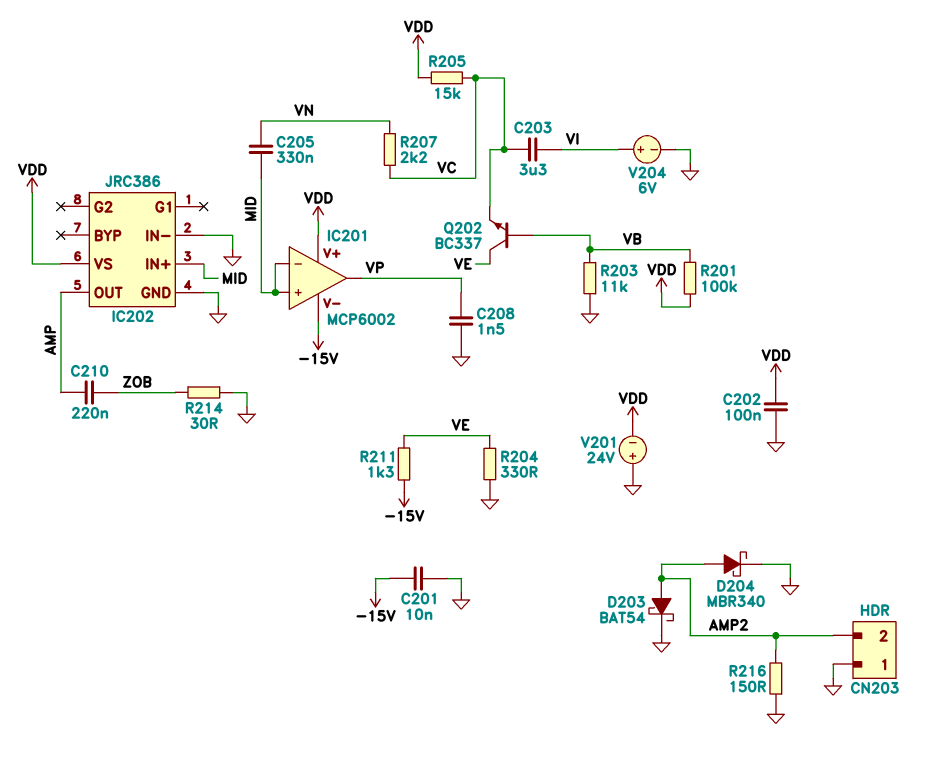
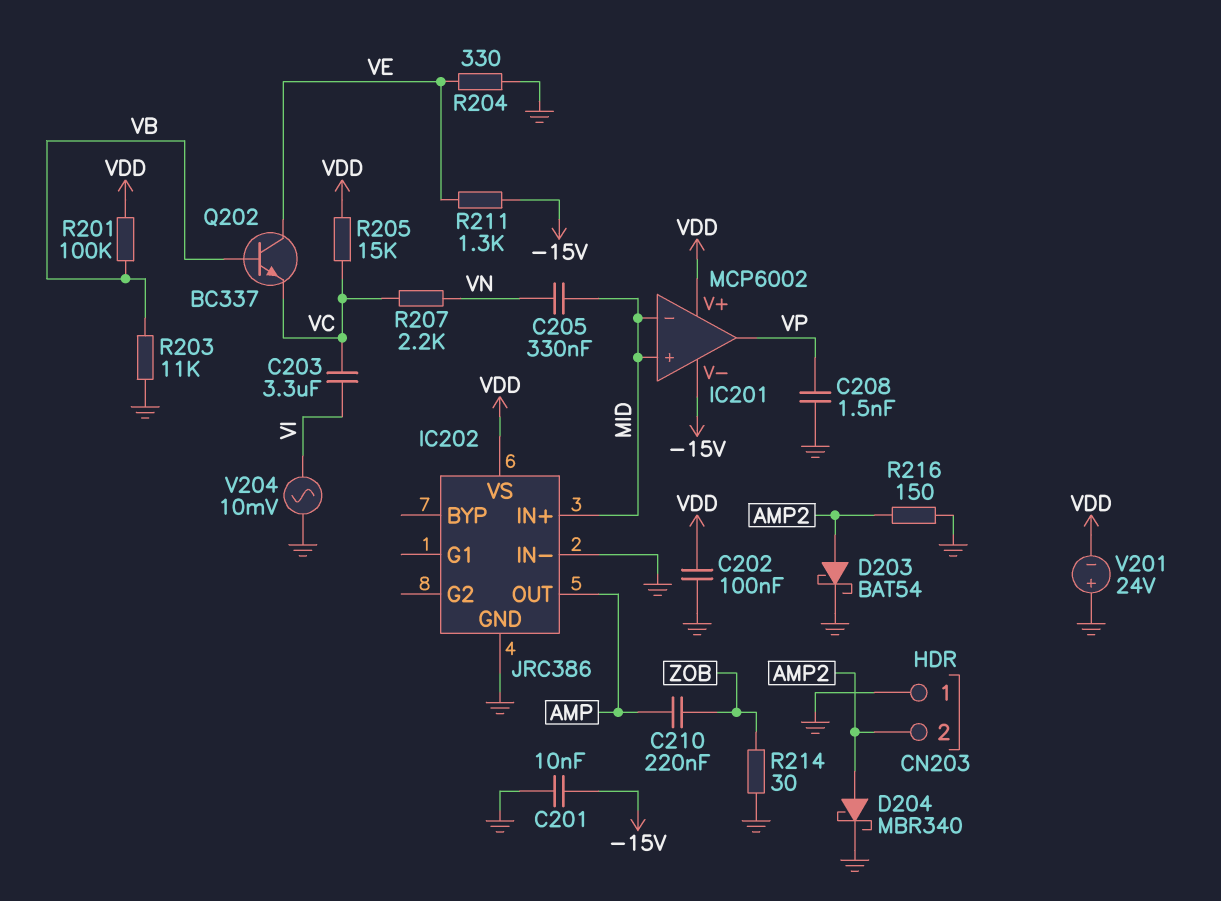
V204: 6V (plus VI, minus GND) -> AC 10mV (GND, VI)

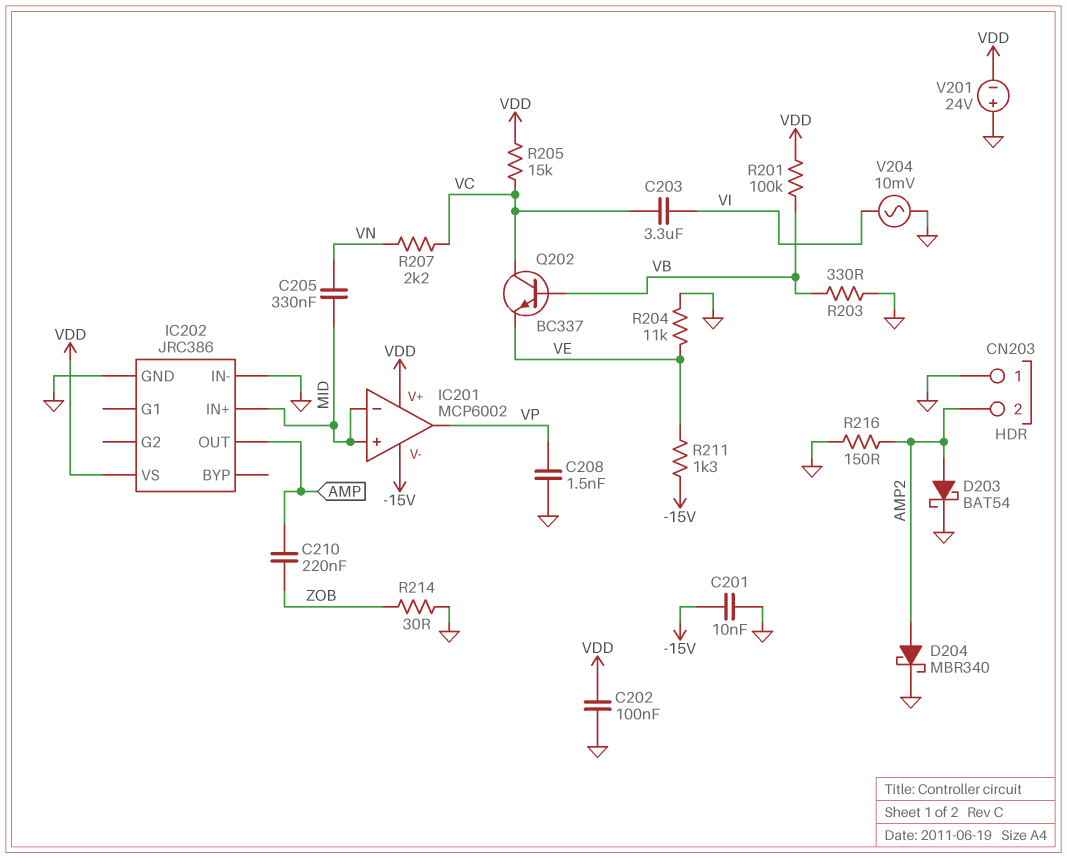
Q202: NPN BC337 (B VB, C VE, E VC) -> NPN BC337 (B VB, C VC, E VE)
R203: 11k (GND, VB) -> 330 (GND, VB)
R204: 330 (GND, VE) -> 11k (GND, VE)

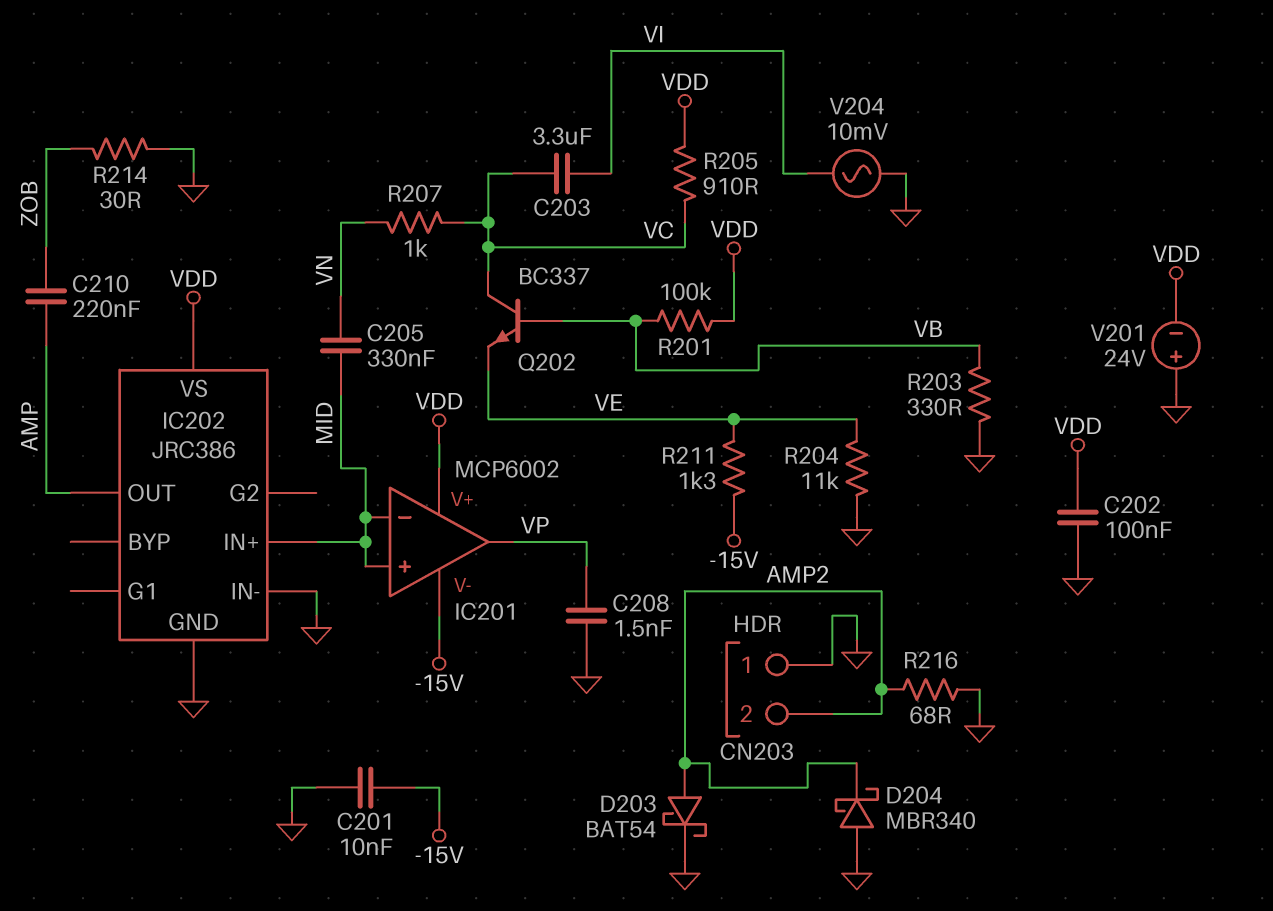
D204: schottky MBR340 (A AMP2, K GND) -> schottky MBR340 (A GND, K AMP2)
R205: 15k (VC, VDD) -> 910 (VC, VDD)
R207: 2.2k (VC, VN) -> 1k (VC, VN)
R216: 150 (AMP2, GND) -> 68 (AMP2, GND)

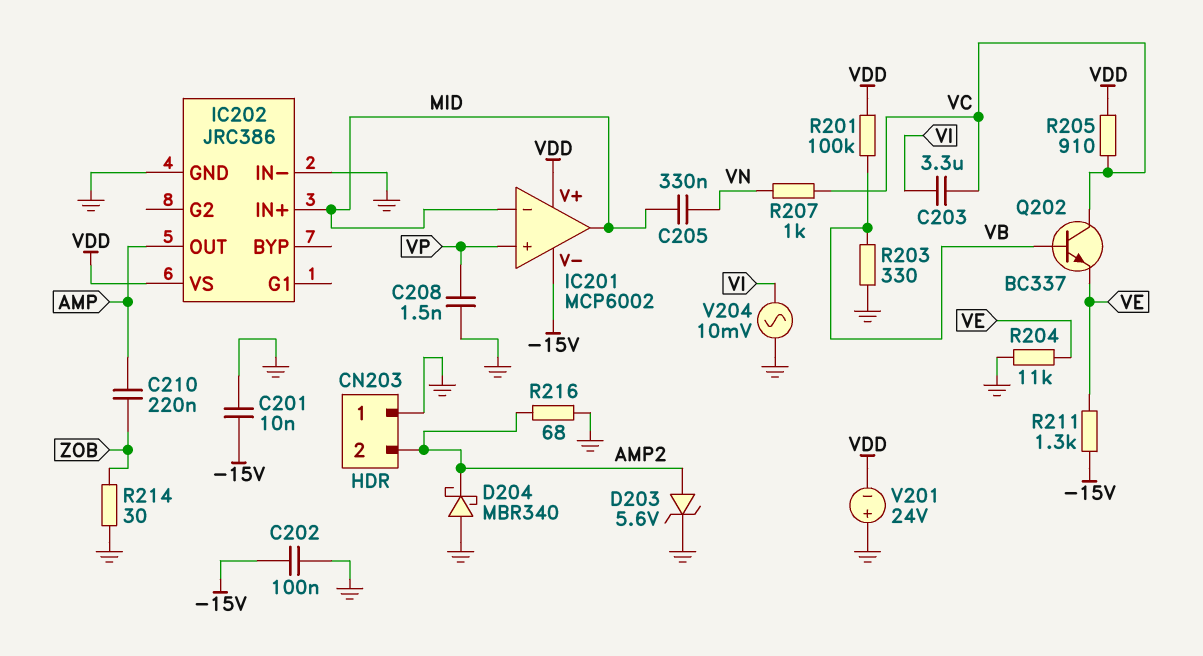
C202: 100nF (GND, VDD) -> 100nF (-15V, GND)
D203: schottky BAT54 (A AMP2, K GND) -> zener 5.6V (A AMP2, K GND)
IC201 pin in+: MID -> VP
IC201 pin out: VP -> MID

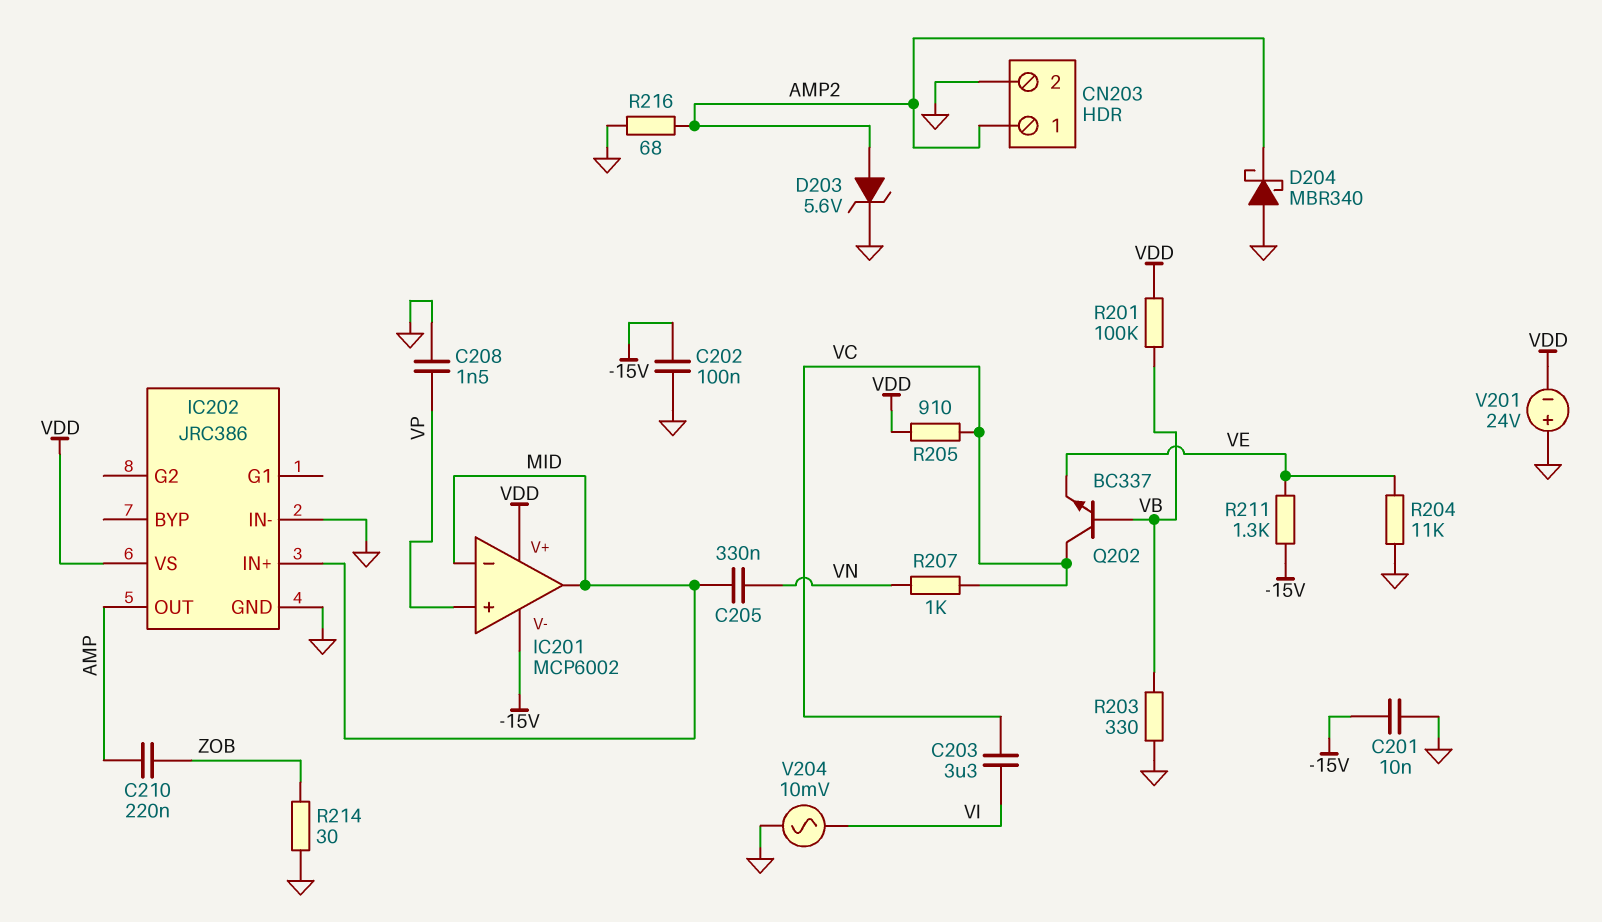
CN203 pin 1: GND -> AMP2
CN203 pin 2: AMP2 -> GND

